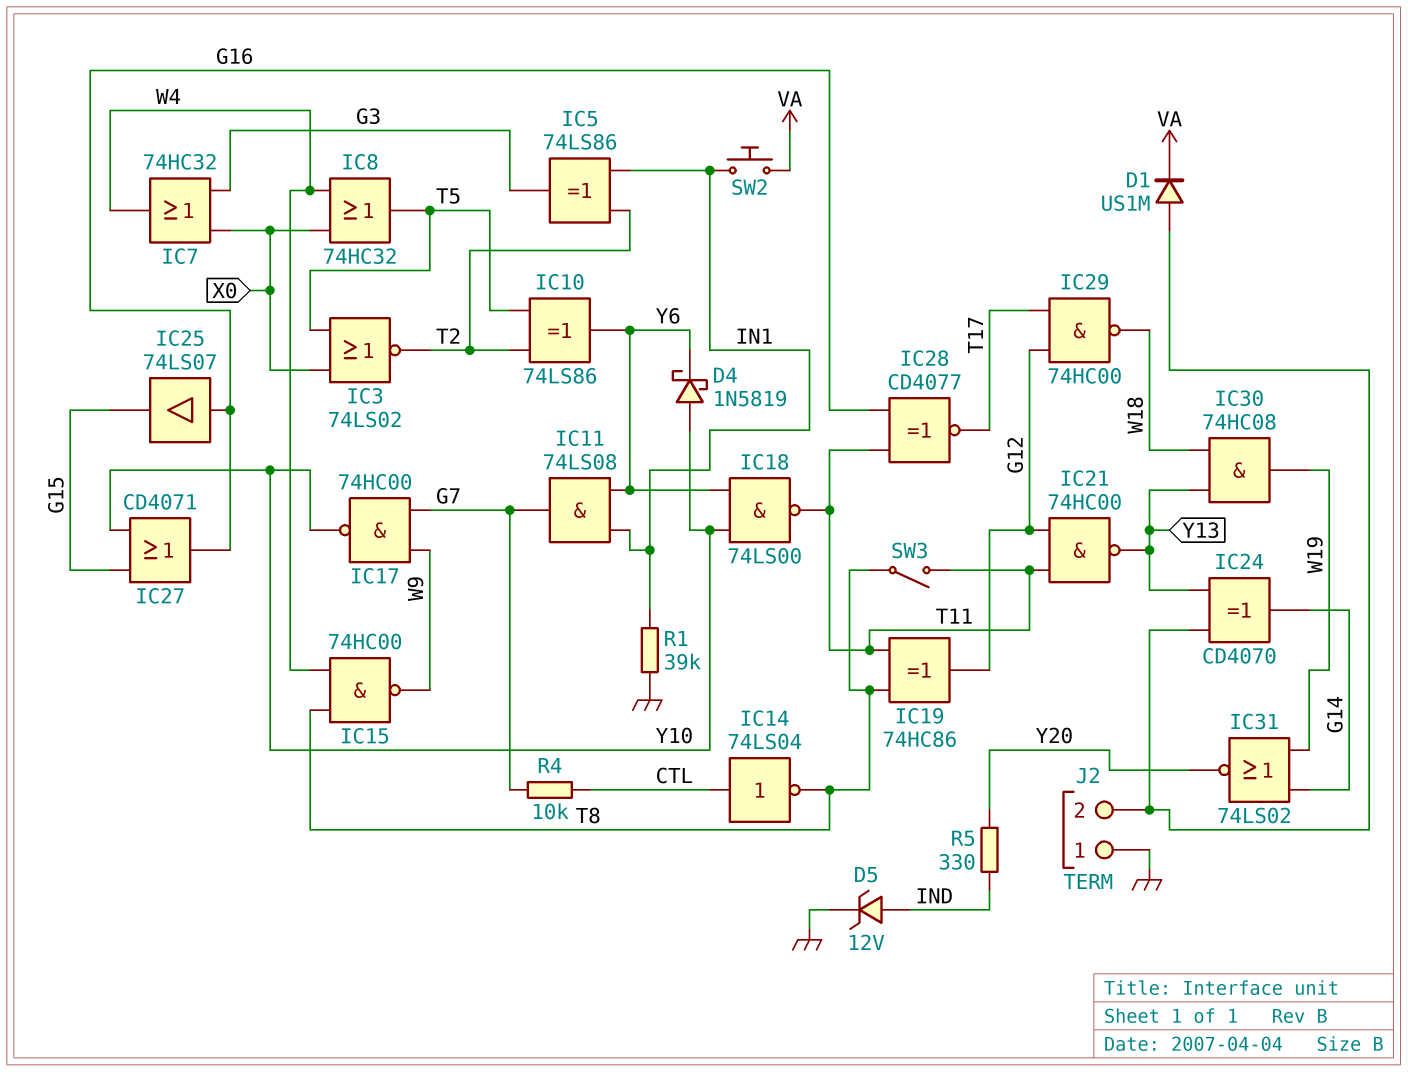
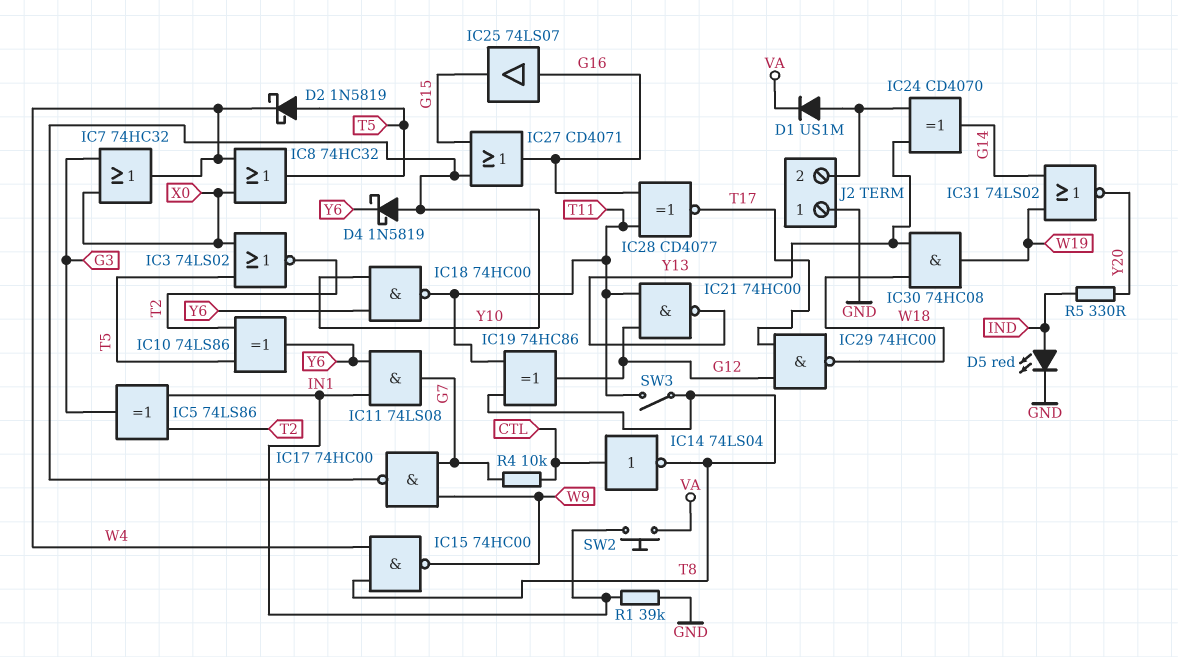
D2: none -> schottky 1N5819 (A T5, K W4)
D5: zener 12V (A IND, K GND) -> LED red (A IND, K GND)
IC18: NAND 74LS00 (in Y6, in Y10, out T11) -> NAND 74HC00 (in Y6, in Y10, out T11)

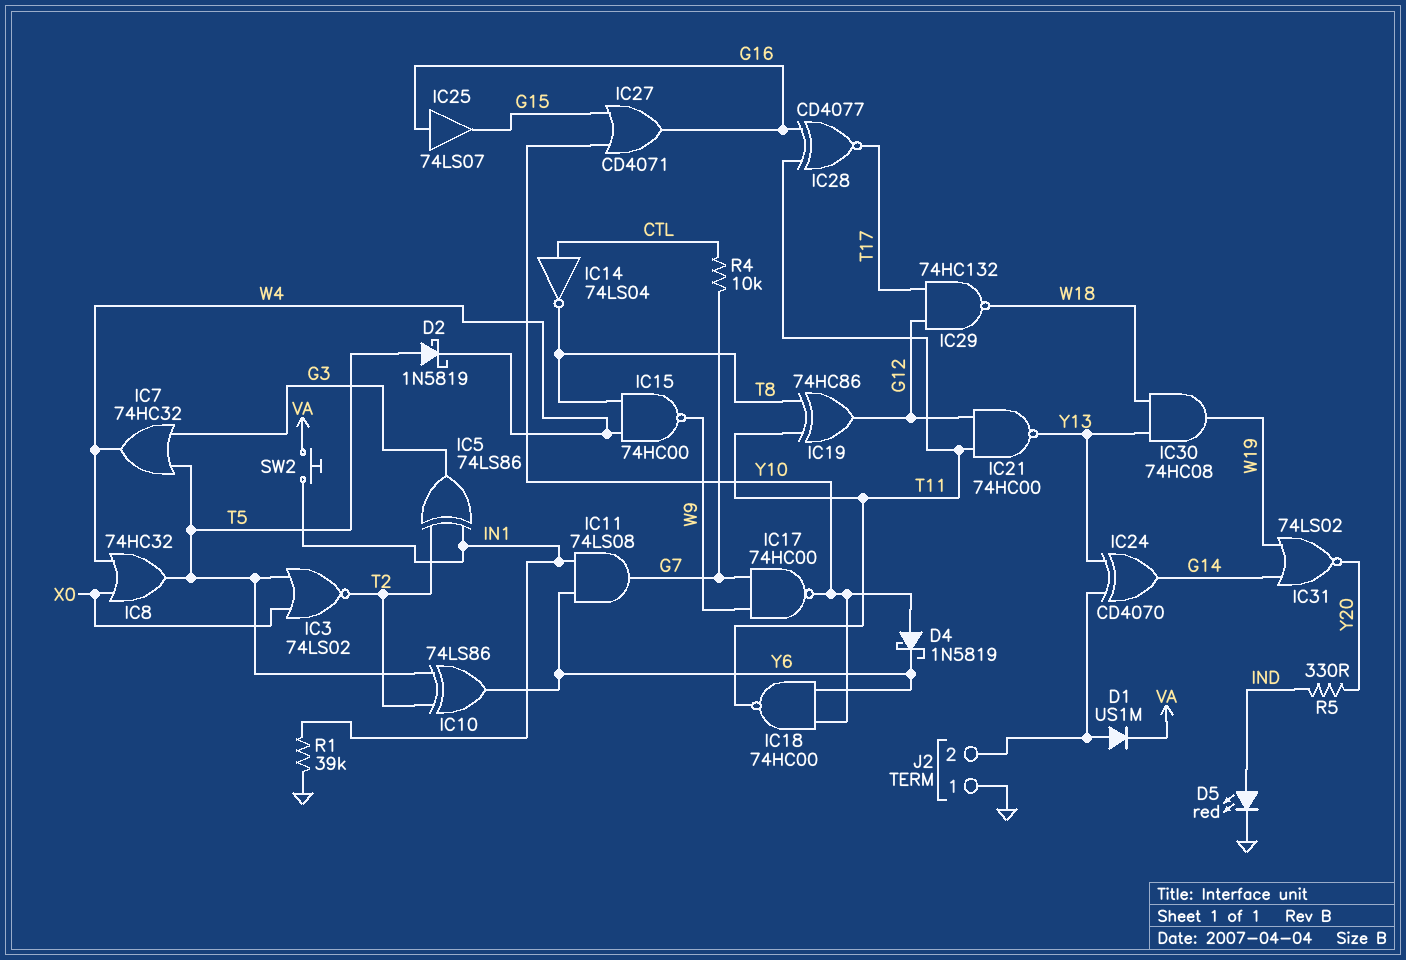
IC7: OR 74HC32 (in G3, in X0, out W4) -> OR 74HC32 (in G3, in T5, out W4)
IC29: NAND 74HC00 (in G12, in T17, out W18) -> NAND 74HC132 (in G12, in T17, out W18)
SW3: switch (T8, T11) -> none

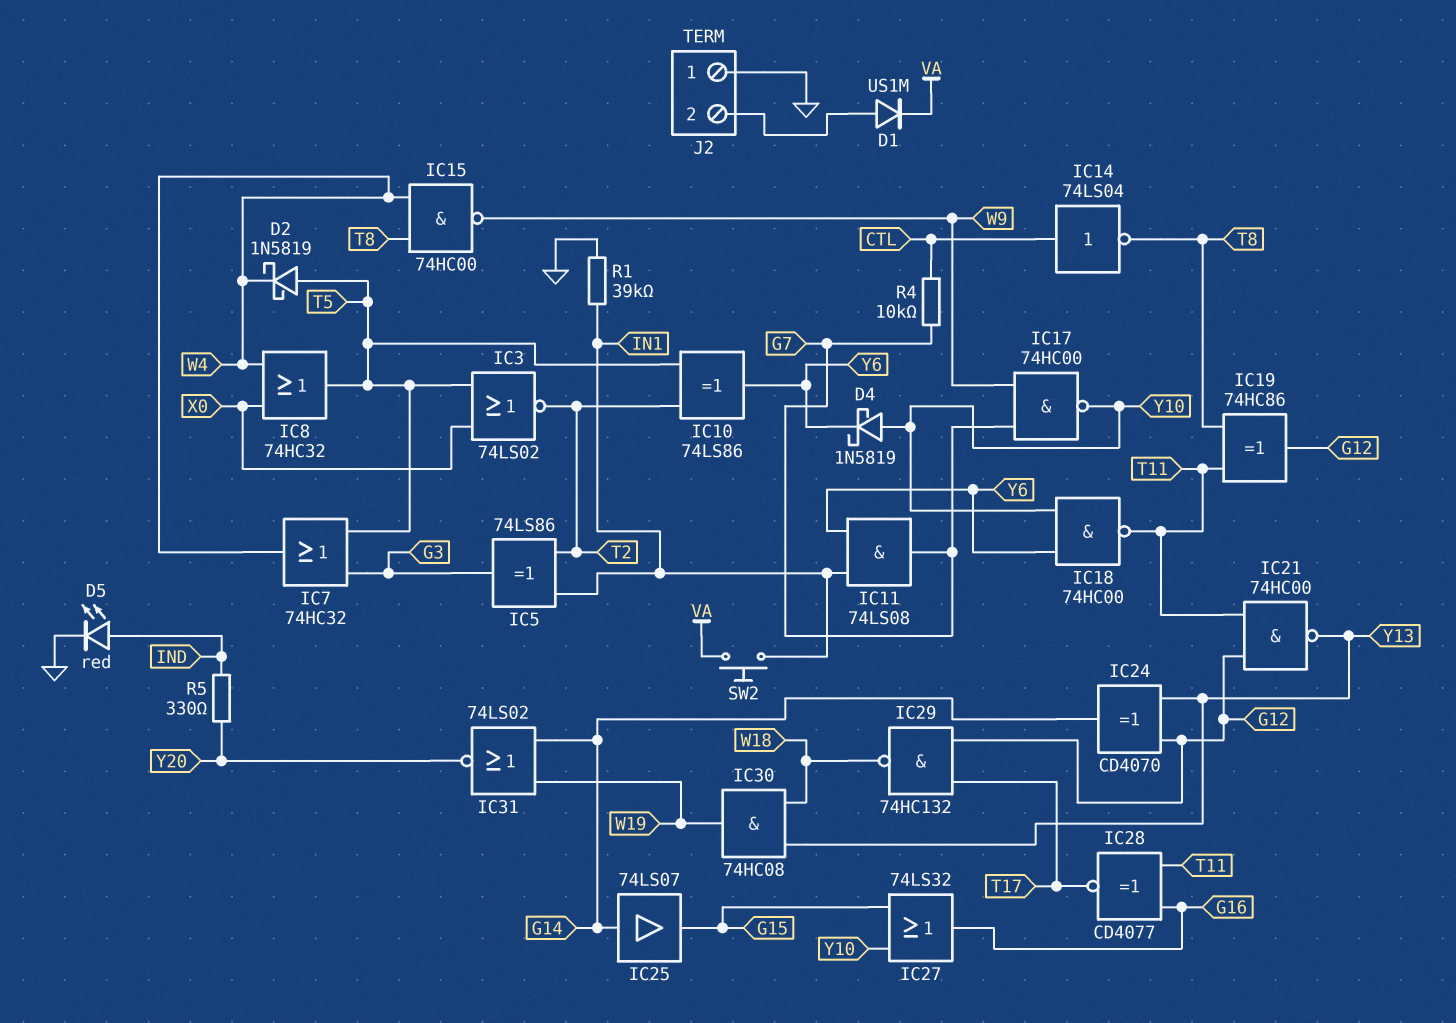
IC24: XOR CD4070 (in J2/2, in Y13, out G14) -> XOR CD4070 (in G12, in Y13, out G14)
IC25: buffer 74LS07 (in G16, out G15) -> buffer 74LS07 (in G14, out G15)
IC27: OR CD4071 (in G15, in Y10, out G16) -> OR 74LS32 (in G15, in Y10, out G16)

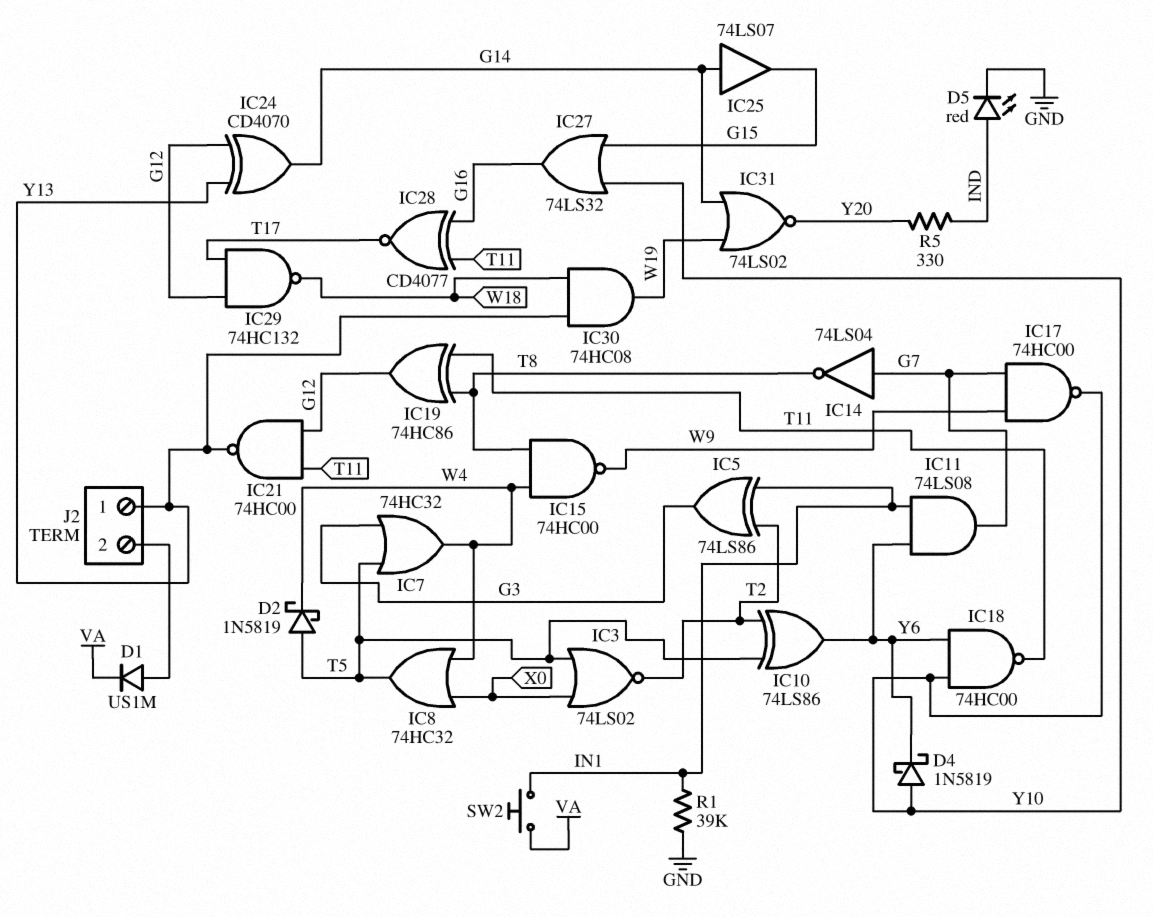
IC14: NOT 74LS04 (in CTL, out T8) -> NOT 74LS04 (in G7, out T8)
J2 pin 1: GND -> Y13
R4: 10k (CTL, G7) -> none

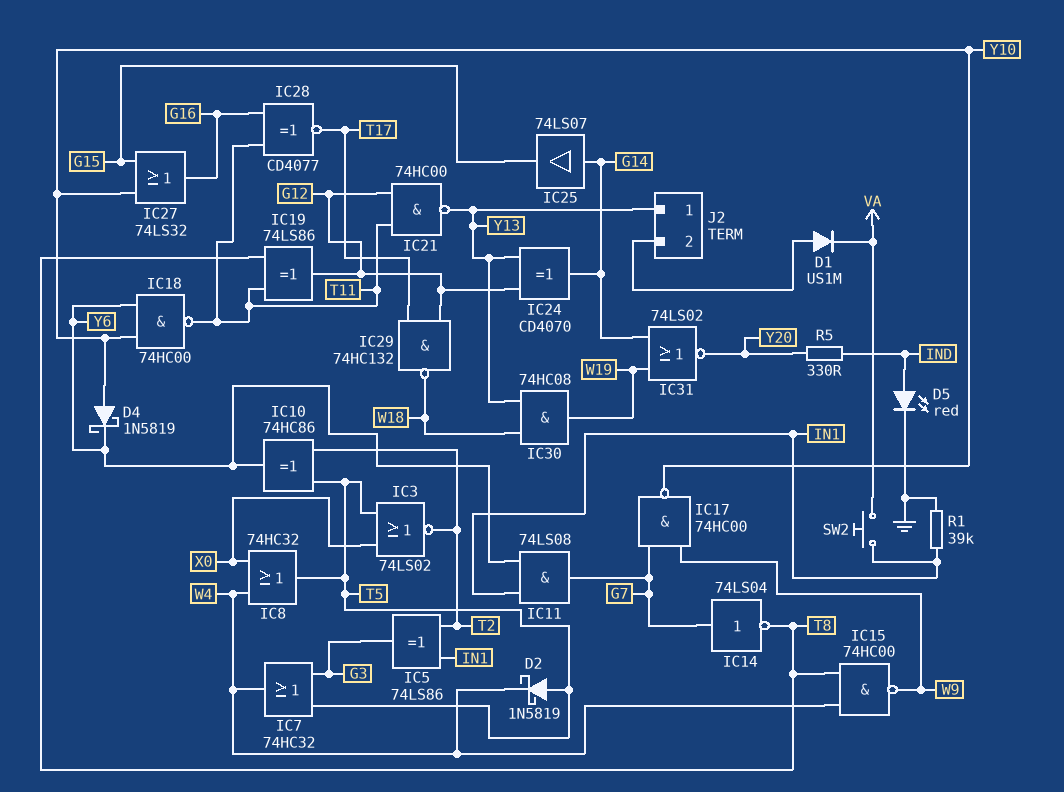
IC10: XOR 74LS86 (in T2, in T5, out Y6) -> XOR 74HC86 (in T2, in T5, out Y6)
IC19: XOR 74HC86 (in T8, in T11, out G12) -> XOR 74LS86 (in T8, in T11, out G12)

